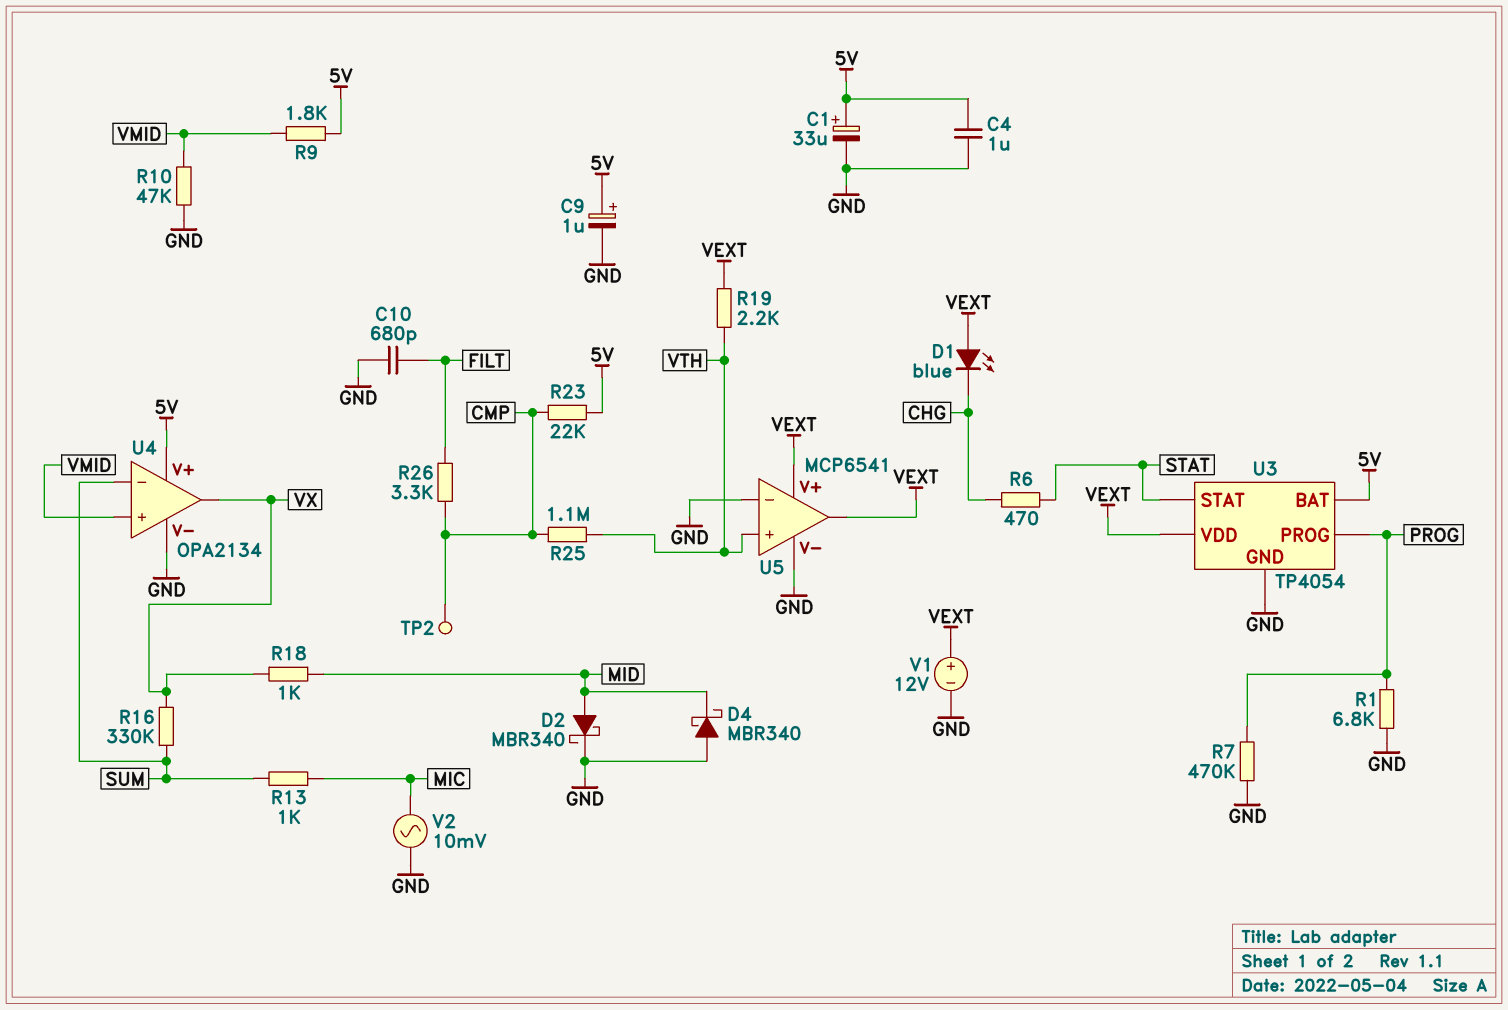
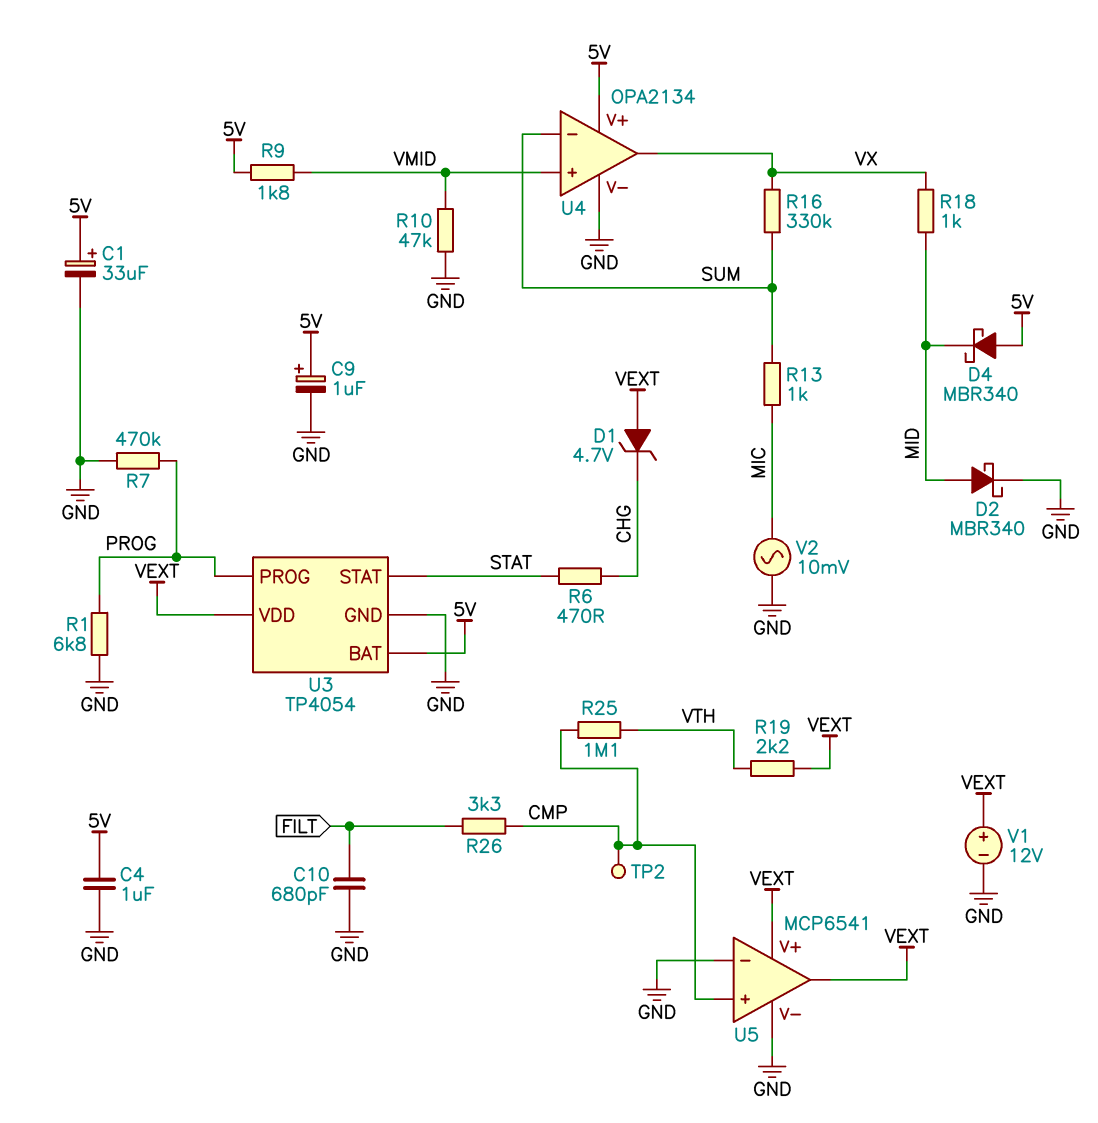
D1: LED blue (A VEXT, K CHG) -> zener 4.7V (A VEXT, K CHG)
D4: schottky MBR340 (A GND, K MID) -> schottky MBR340 (A 5V, K MID)
R23: 22k (5V, CMP) -> none
U5 pin in+: VTH -> CMP

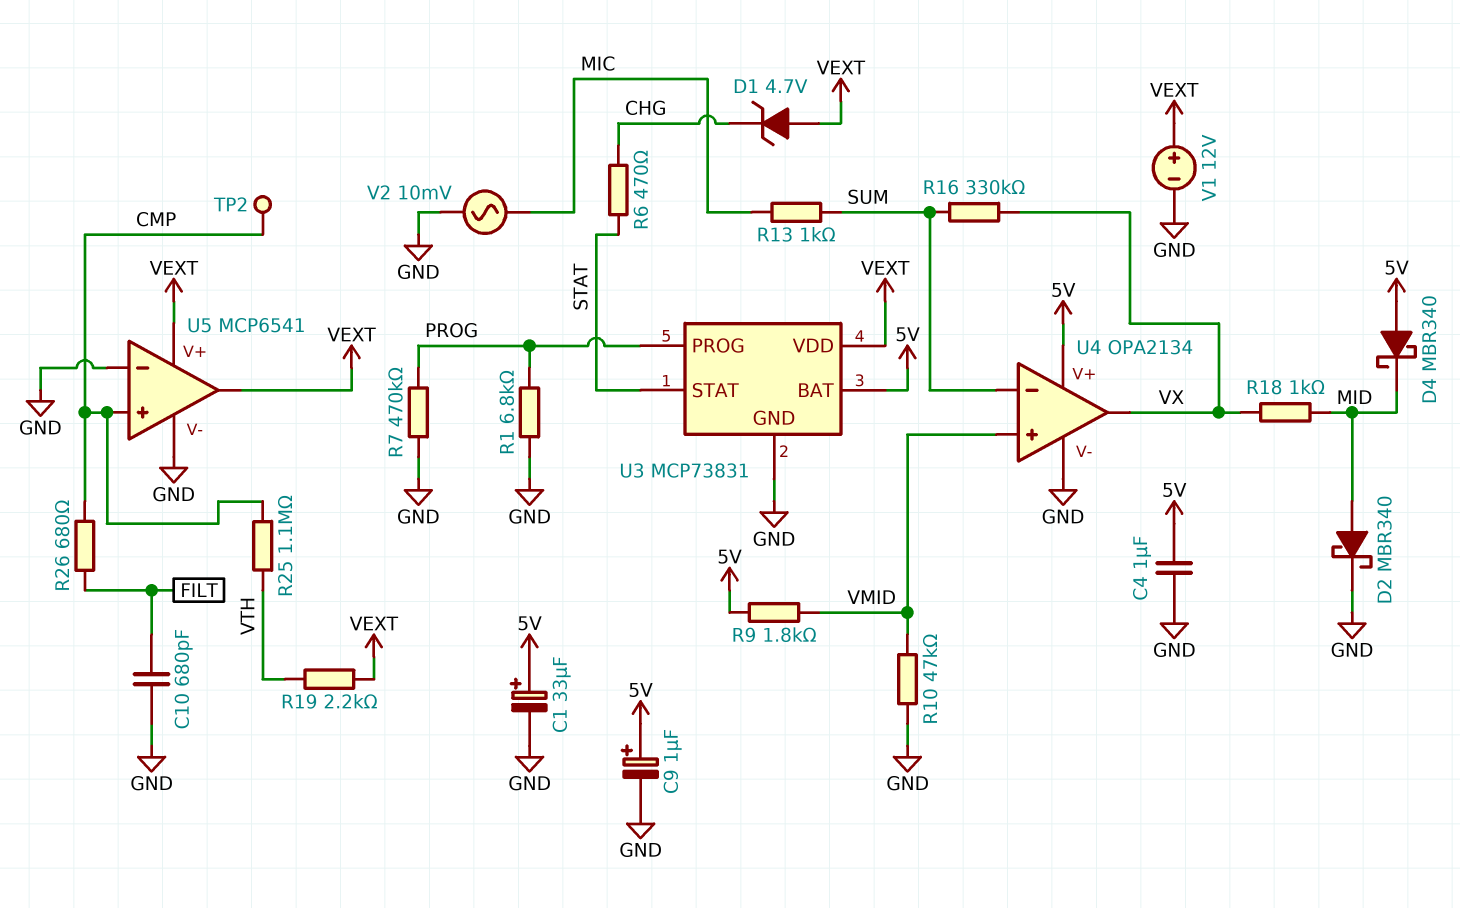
R26: 3.3k (CMP, FILT) -> 680 (CMP, FILT)
U3: TP4054 -> MCP73831

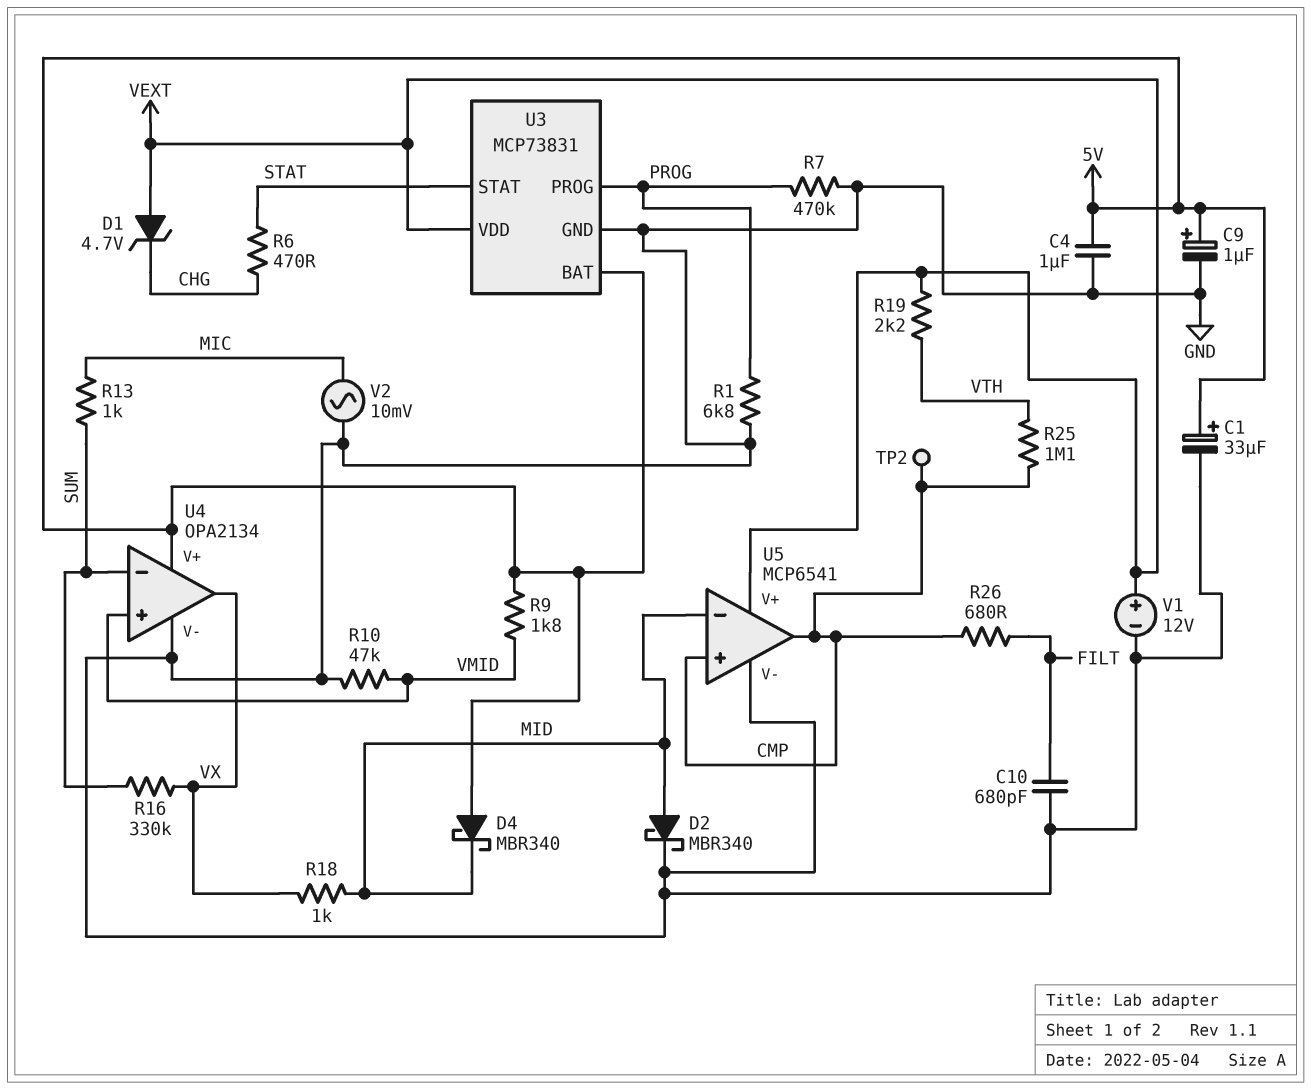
U5 pin in-: GND -> MID
U5 pin out: VEXT -> CMP

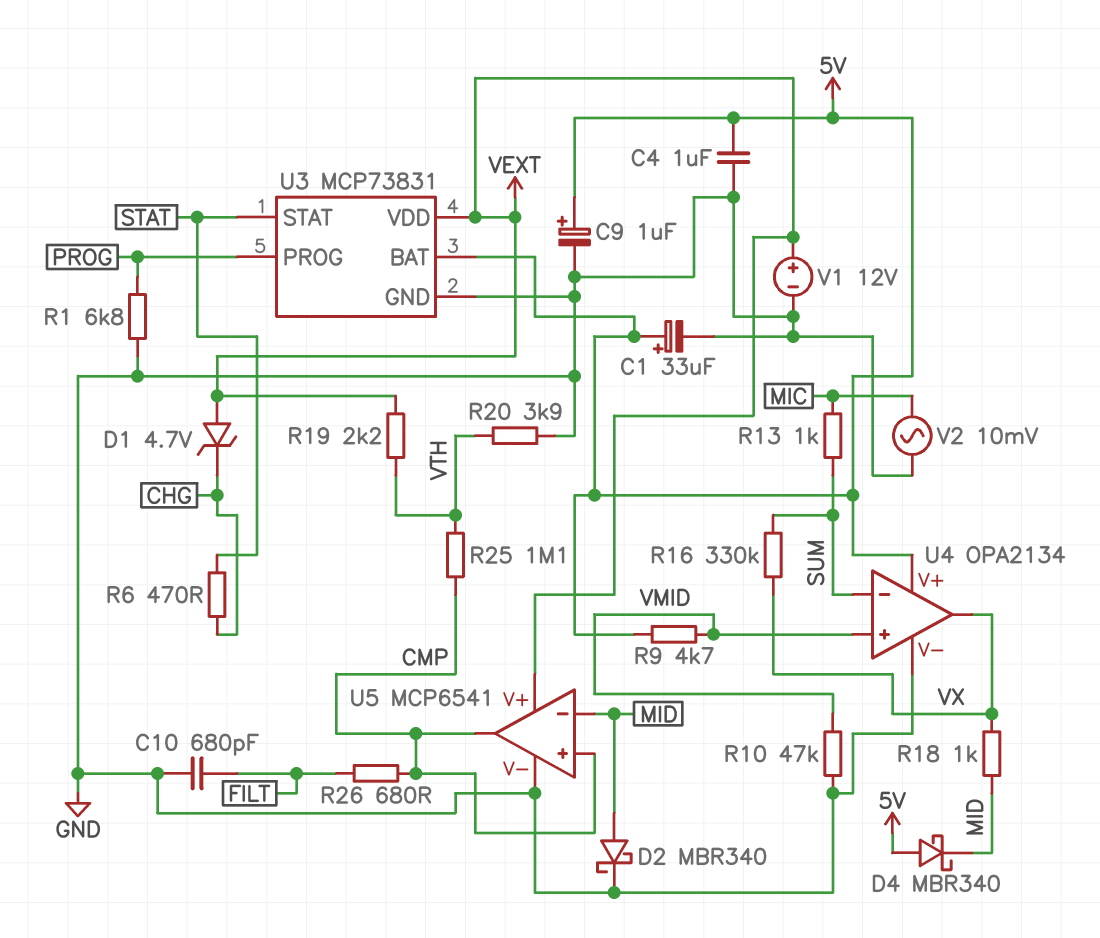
R7: 470k (GND, PROG) -> none
R9: 1.8k (5V, VMID) -> 4.7k (5V, VMID)
R20: none -> 3.9k (GND, VTH)
TP2: test point (CMP) -> none

